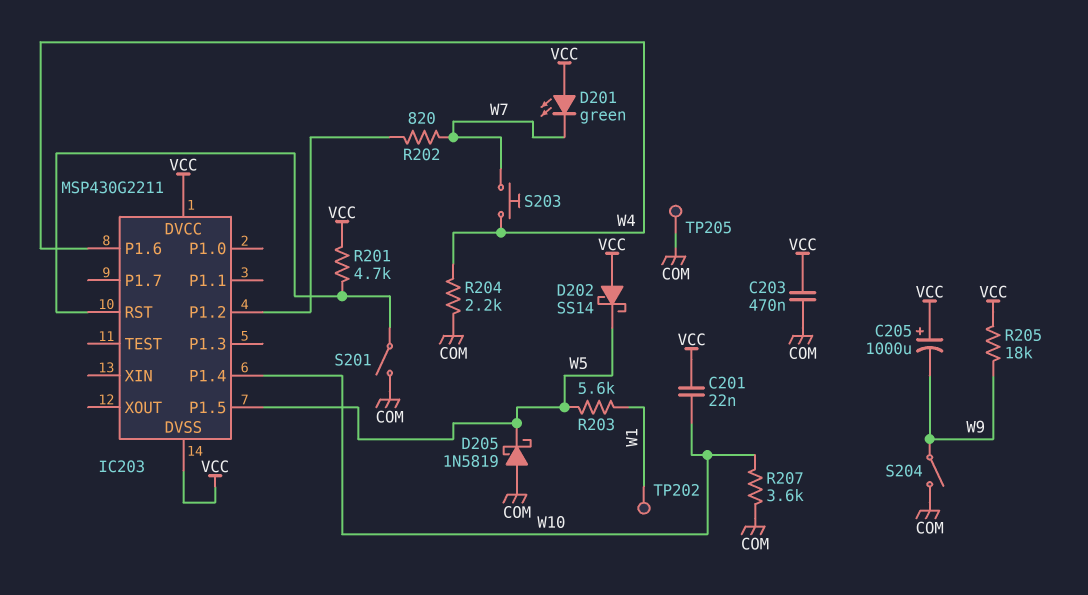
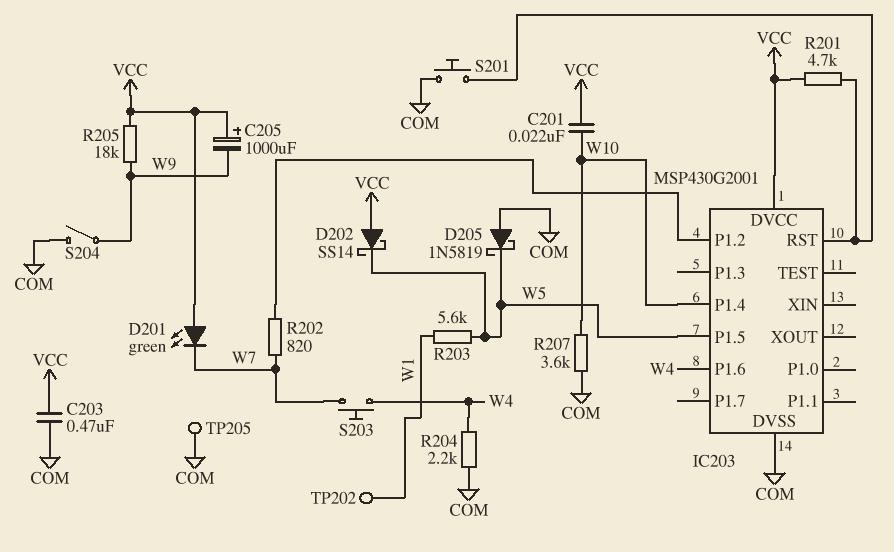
IC203: MSP430G2211 -> MSP430G2001
IC203 pin DVSS: VCC -> COM
S201: switch (COM, IC203/RST) -> button (COM, IC203/RST)

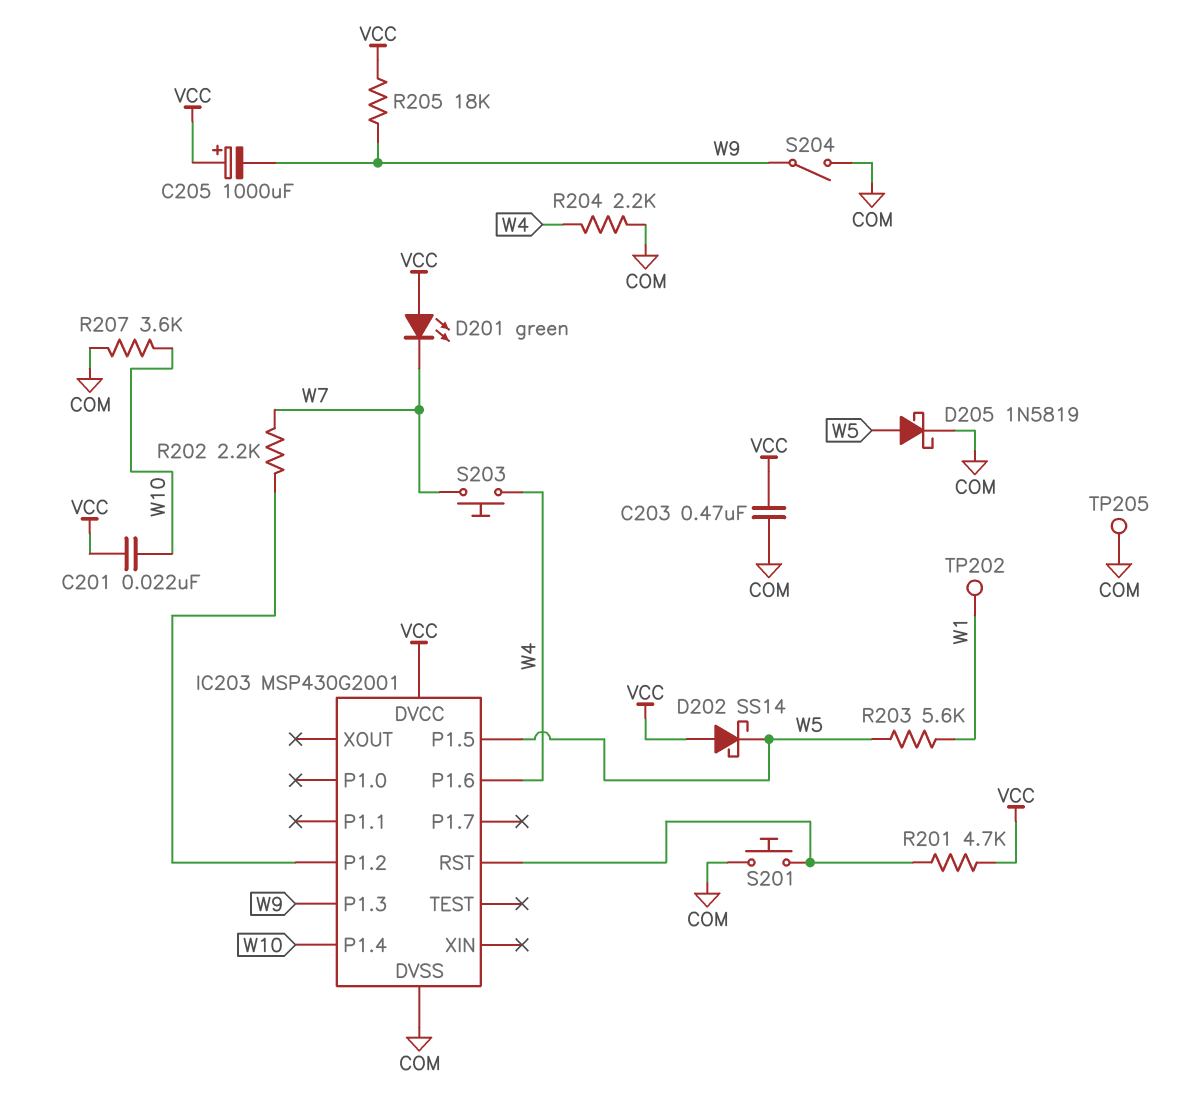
D205: schottky 1N5819 (A COM, K W5) -> schottky 1N5819 (A W5, K COM)
IC203 pin P1.3: none -> W9
R202: 820 (IC203/P1.2, W7) -> 2.2k (IC203/P1.2, W7)

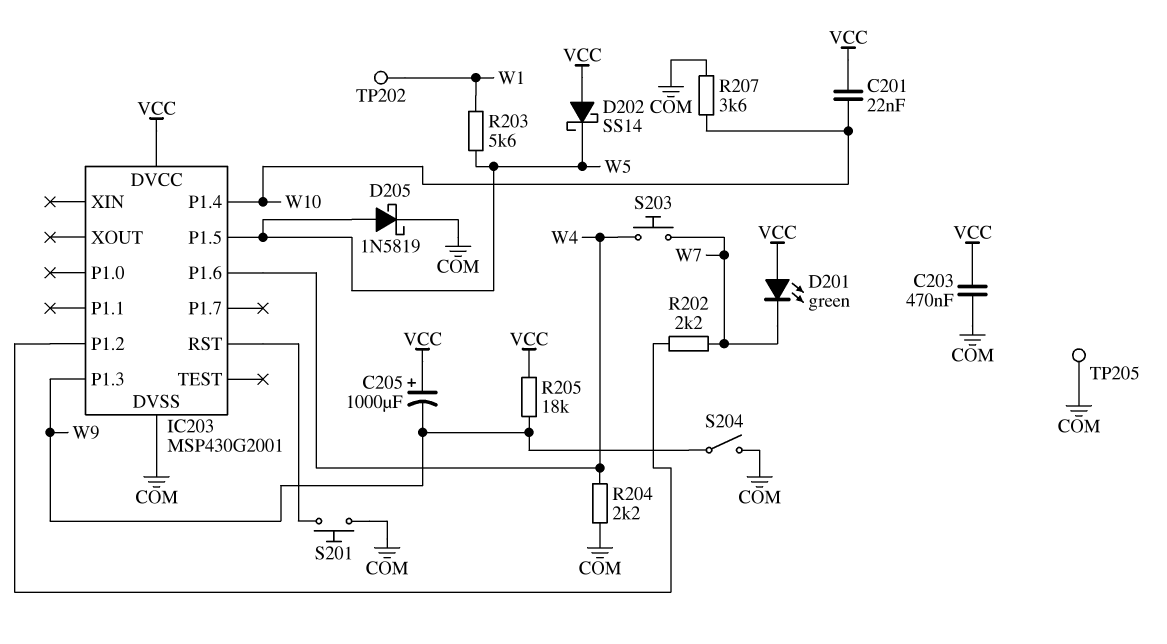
R201: 4.7k (IC203/RST, VCC) -> none

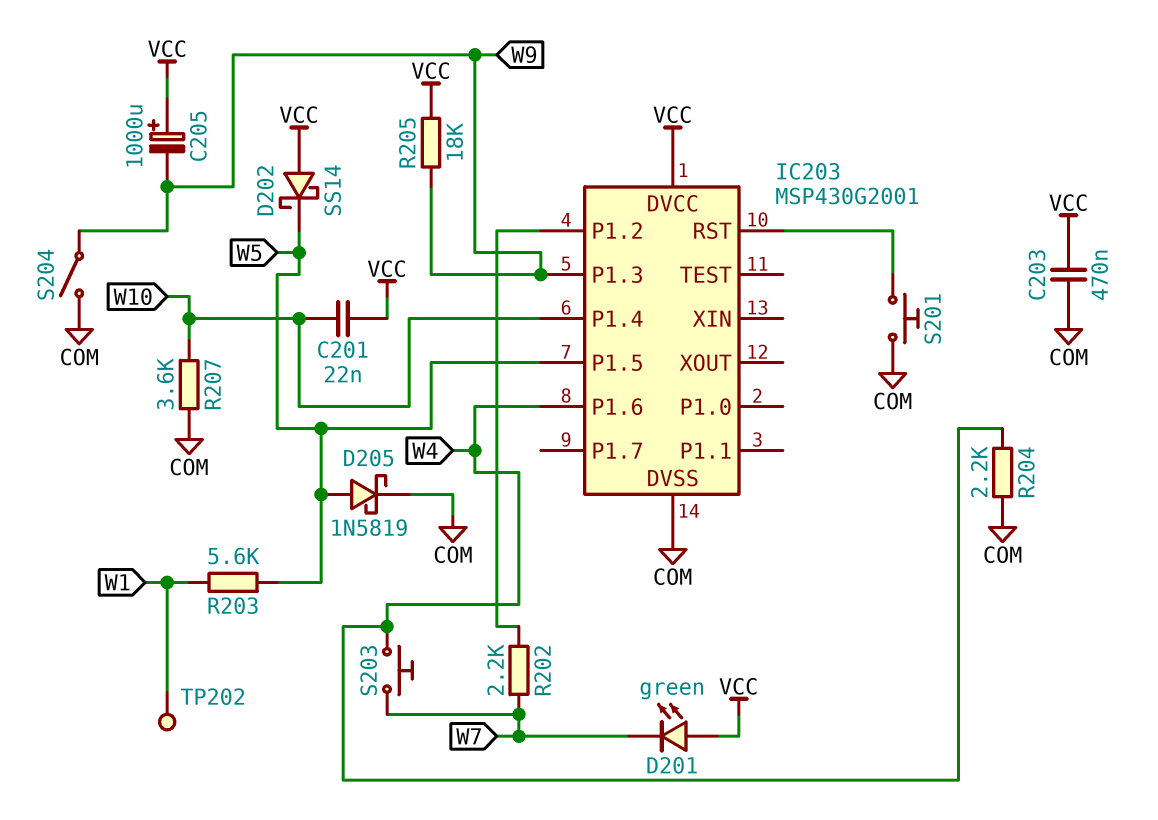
TP205: test point (COM) -> none

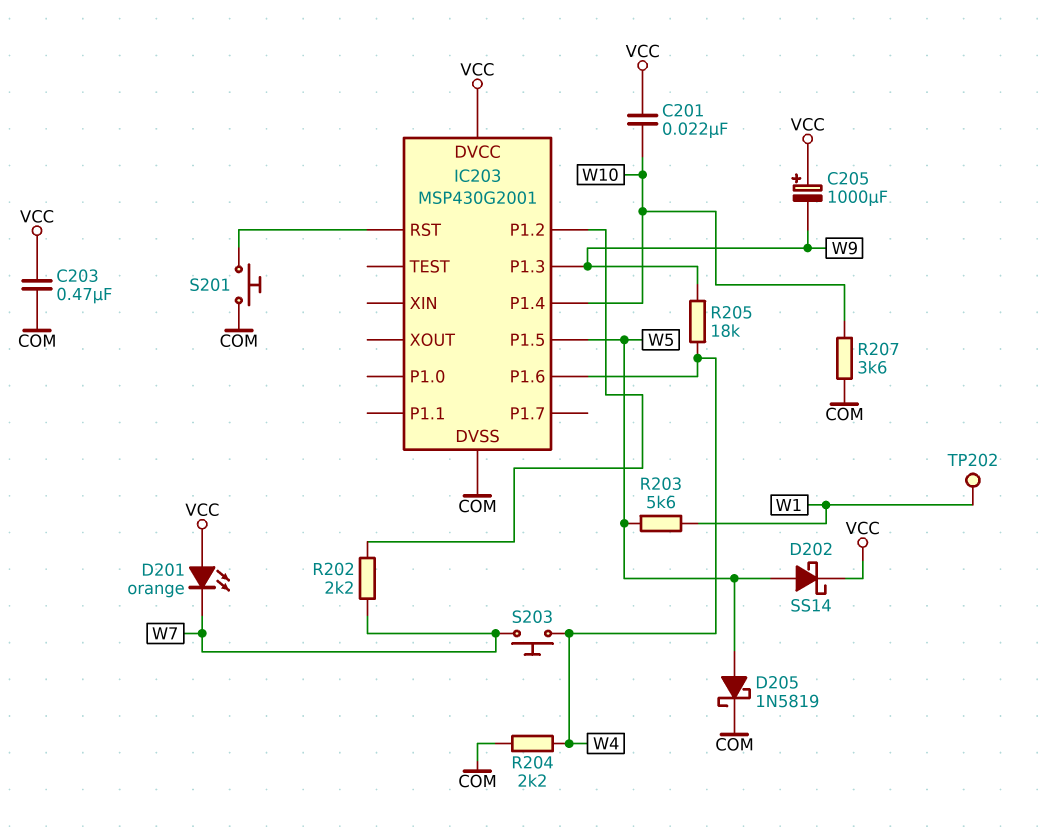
D201: LED green (A VCC, K W7) -> LED orange (A VCC, K W7)
D202: schottky SS14 (A VCC, K W5) -> schottky SS14 (A W5, K VCC)
R205: 18k (VCC, W9) -> 18k (W4, W9)
S204: switch (COM, W9) -> none

